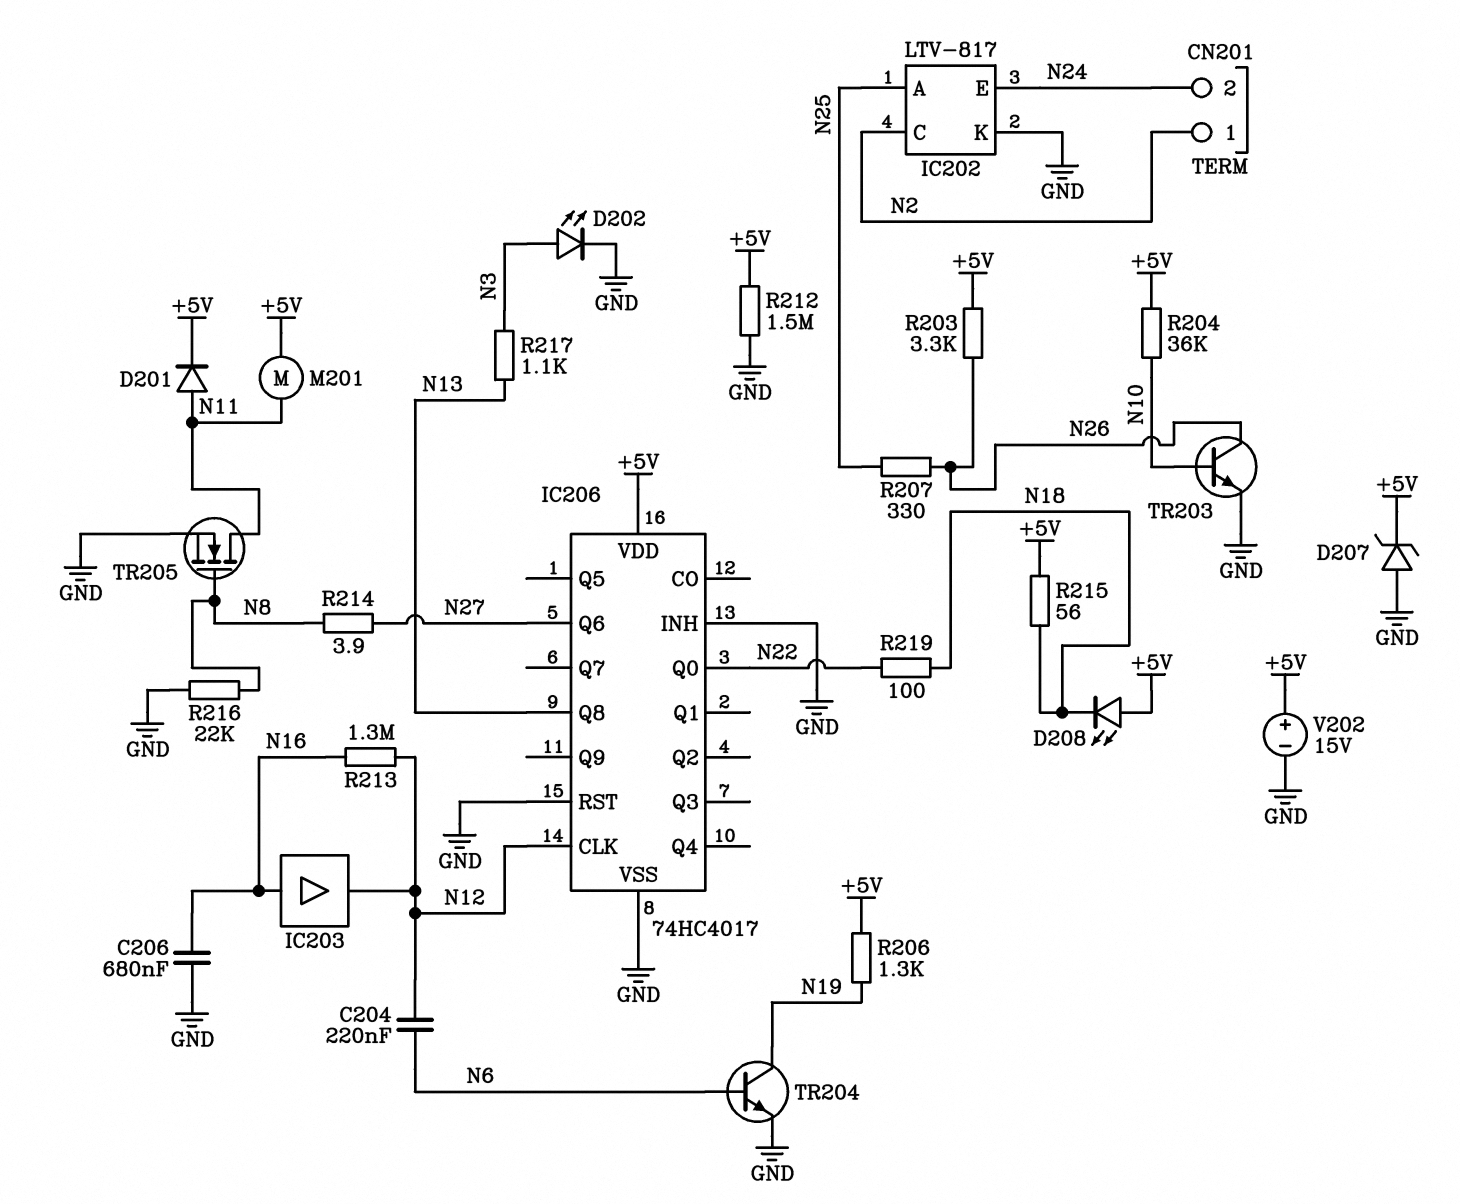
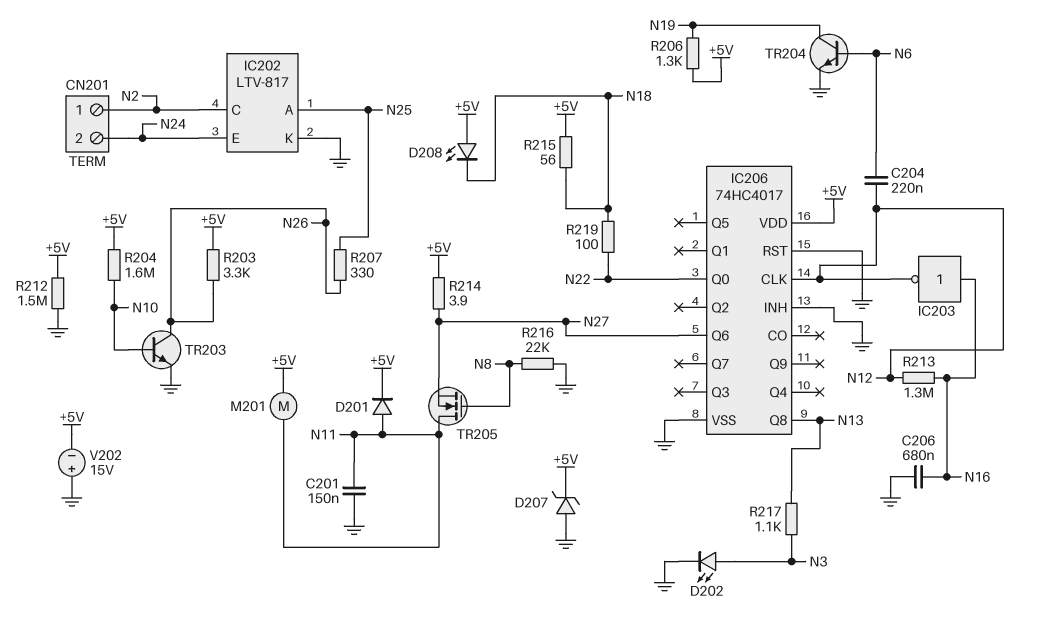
C201: none -> 150nF (GND, N11)
IC203: buffer (in N16, out N12) -> NOT (in N16, out N12)
R204: 36k (+5V, N10) -> 1.6M (+5V, N10)
R214: 3.9 (N8, N27) -> 3.9 (+5V, N27)
TR205: NMOS (G N8, D N11, S GND) -> NMOS (G N8, D N11, S N27)
V202: 15V (plus +5V, minus GND) -> 15V (plus GND, minus +5V)

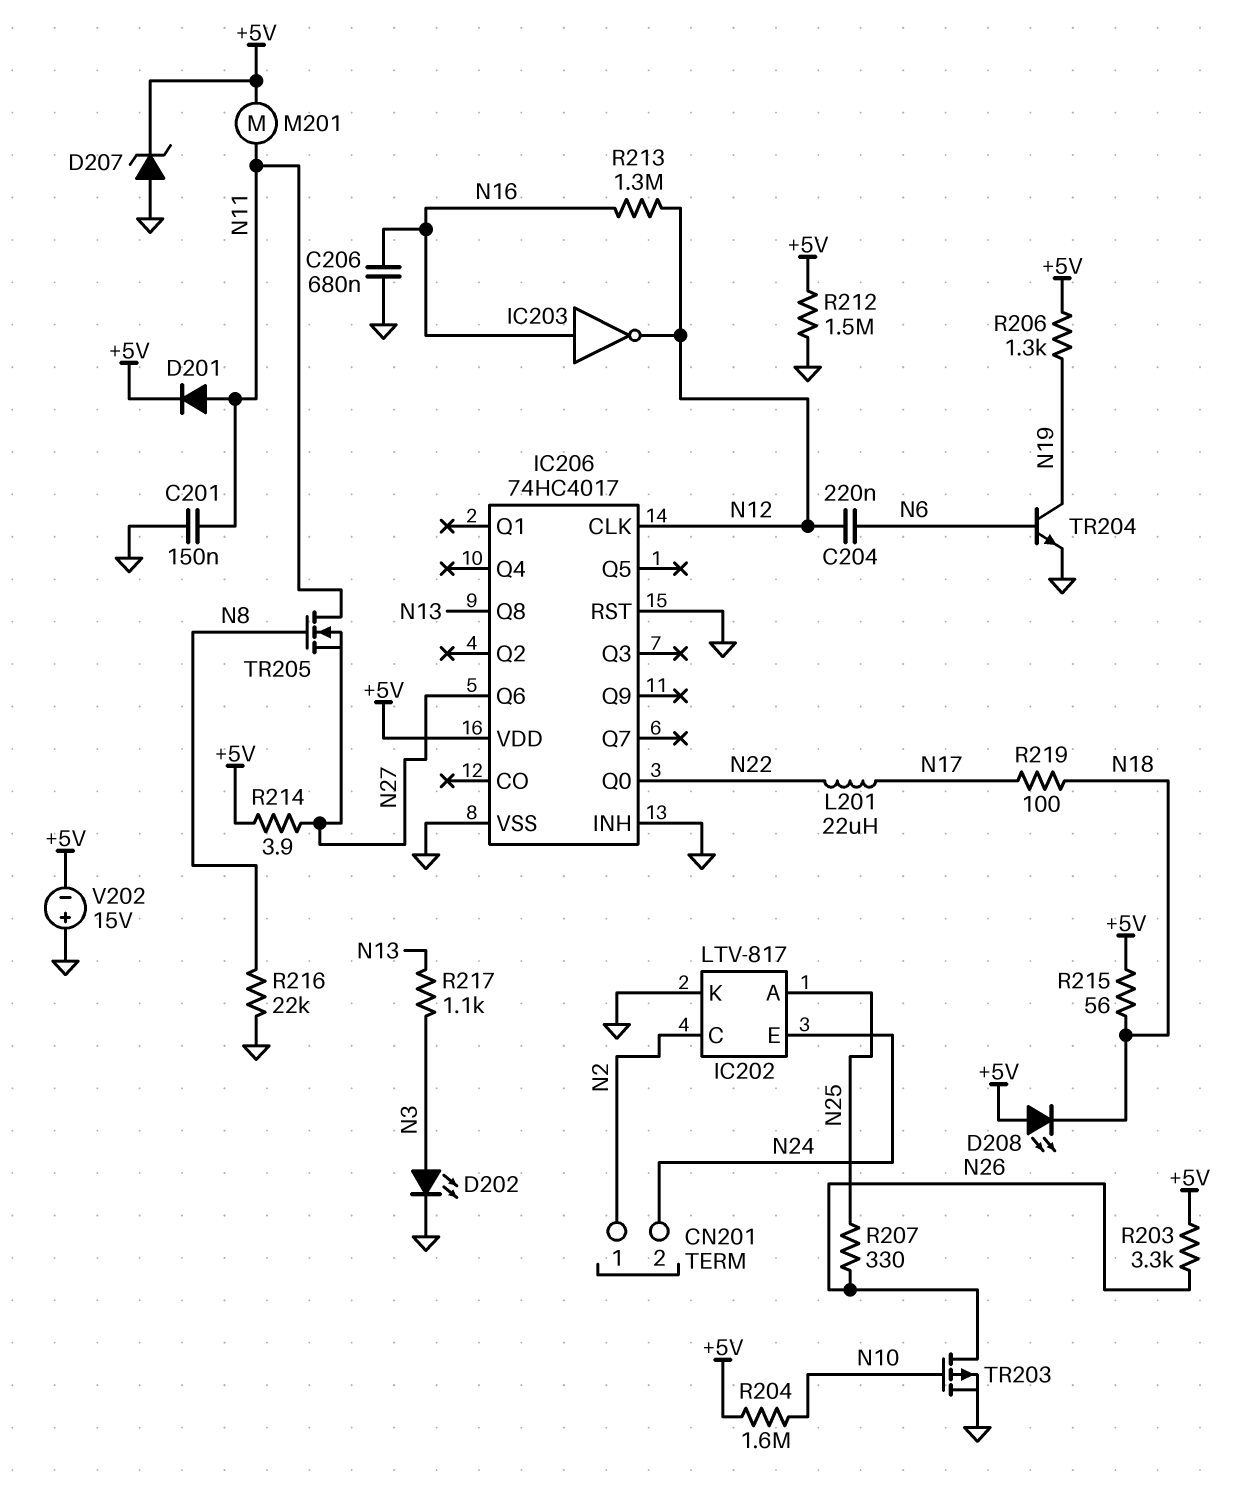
L201: none -> 22uH (N17, N22)
R219: 100 (N18, N22) -> 100 (N17, N18)
TR203: NPN (B N10, C N26, E GND) -> PMOS (G N10, D N26, S GND)

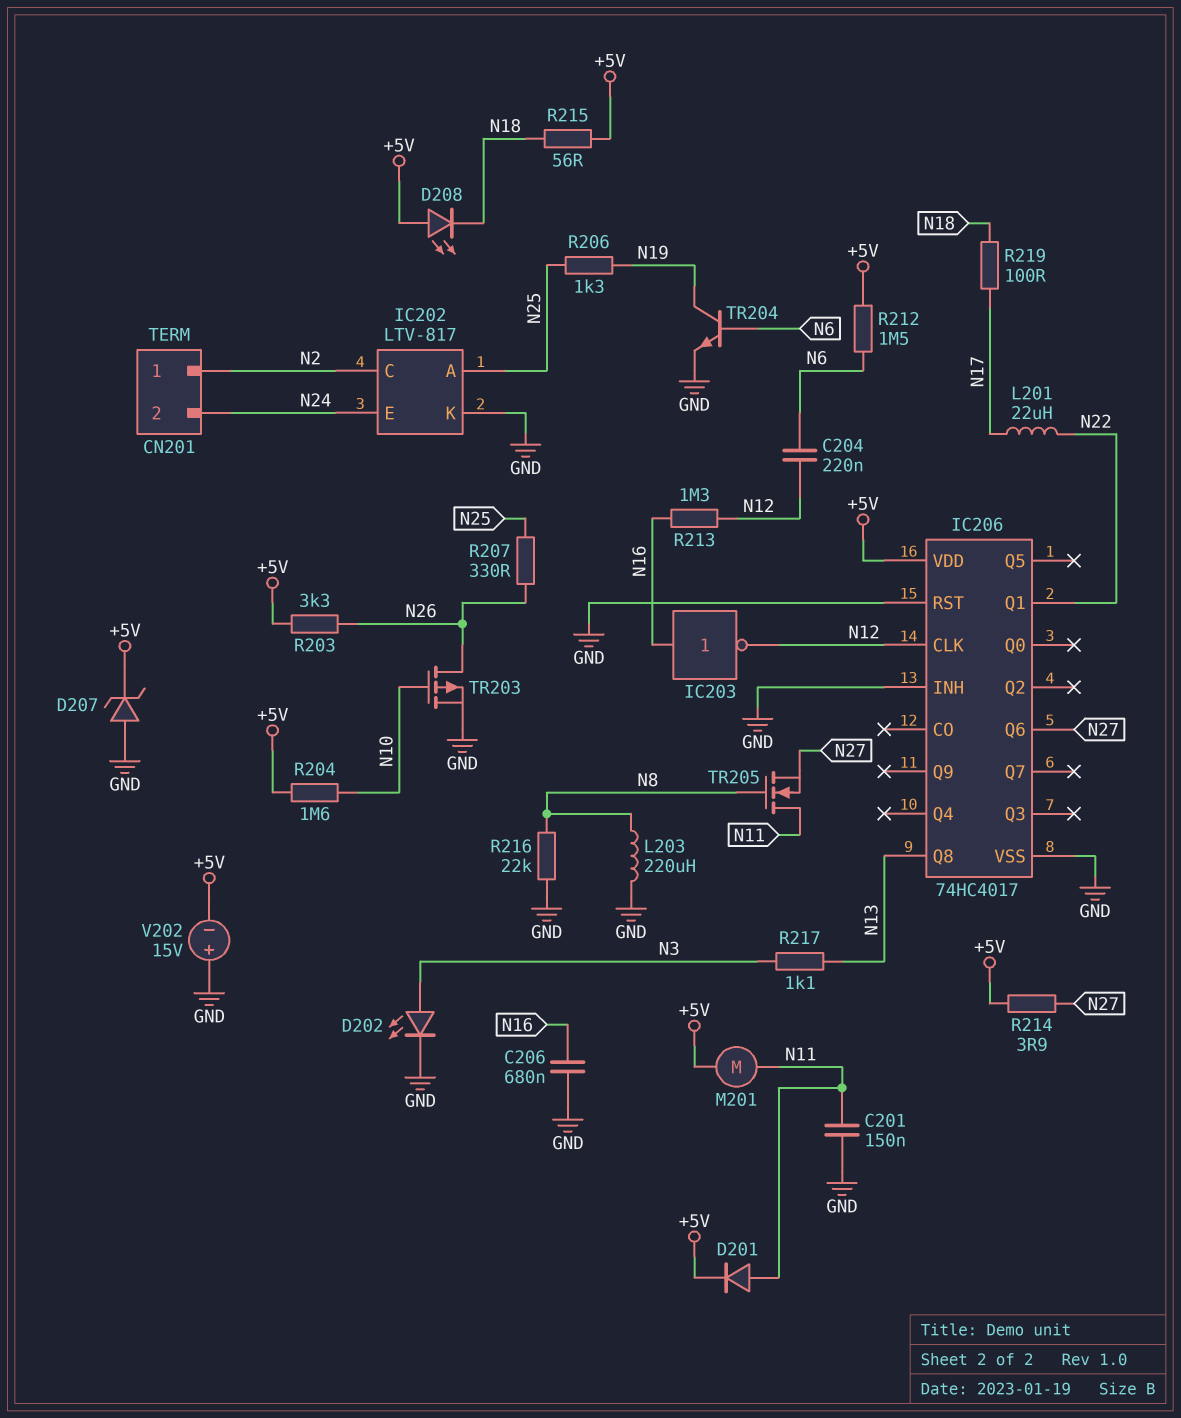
IC206 pin Q0: N22 -> none
IC206 pin Q1: none -> N22
L203: none -> 220uH (GND, N8)
R206: 1.3k (+5V, N19) -> 1.3k (N19, N25)
R212: 1.5M (+5V, GND) -> 1.5M (+5V, N6)

